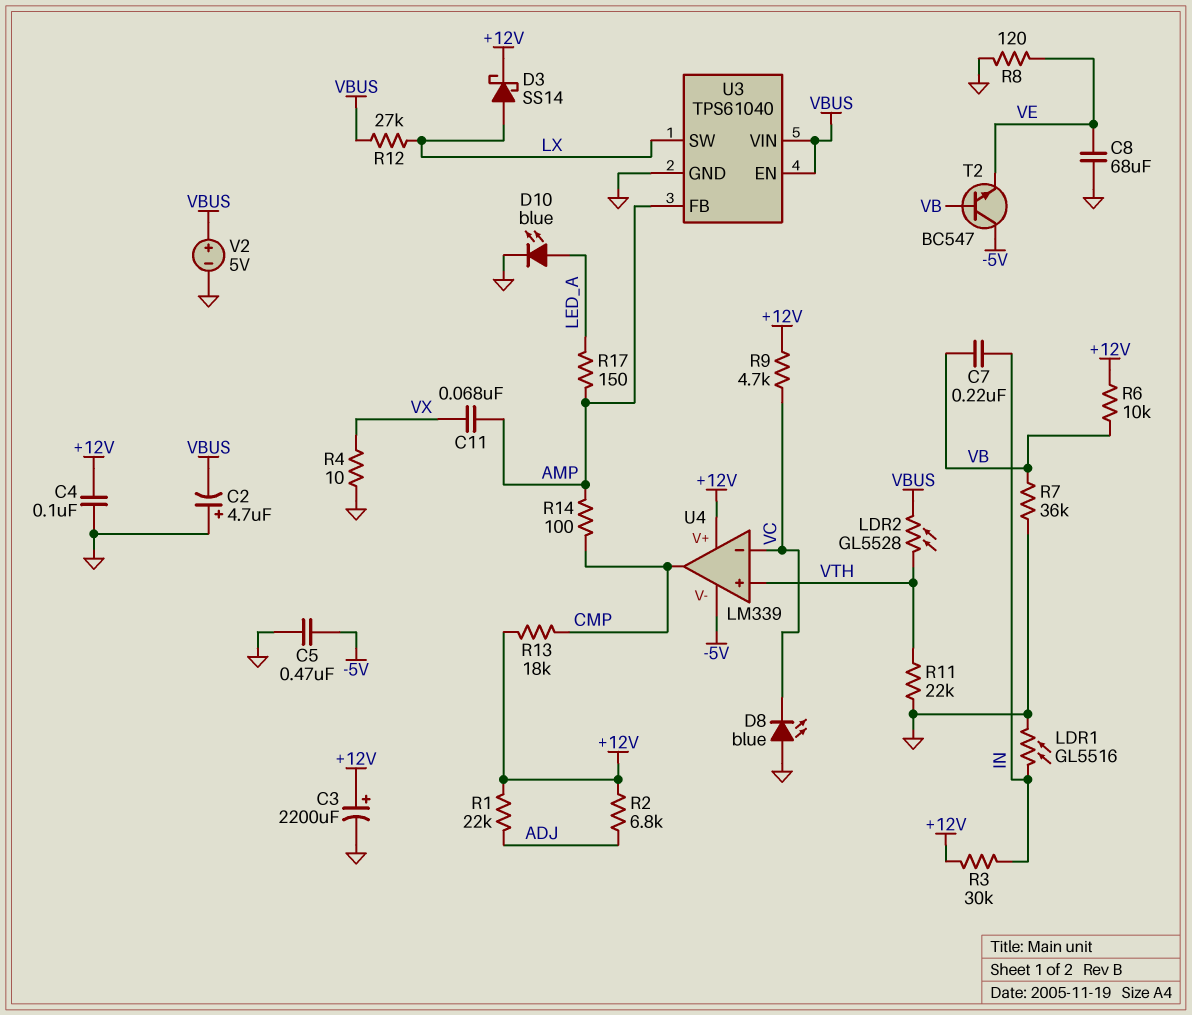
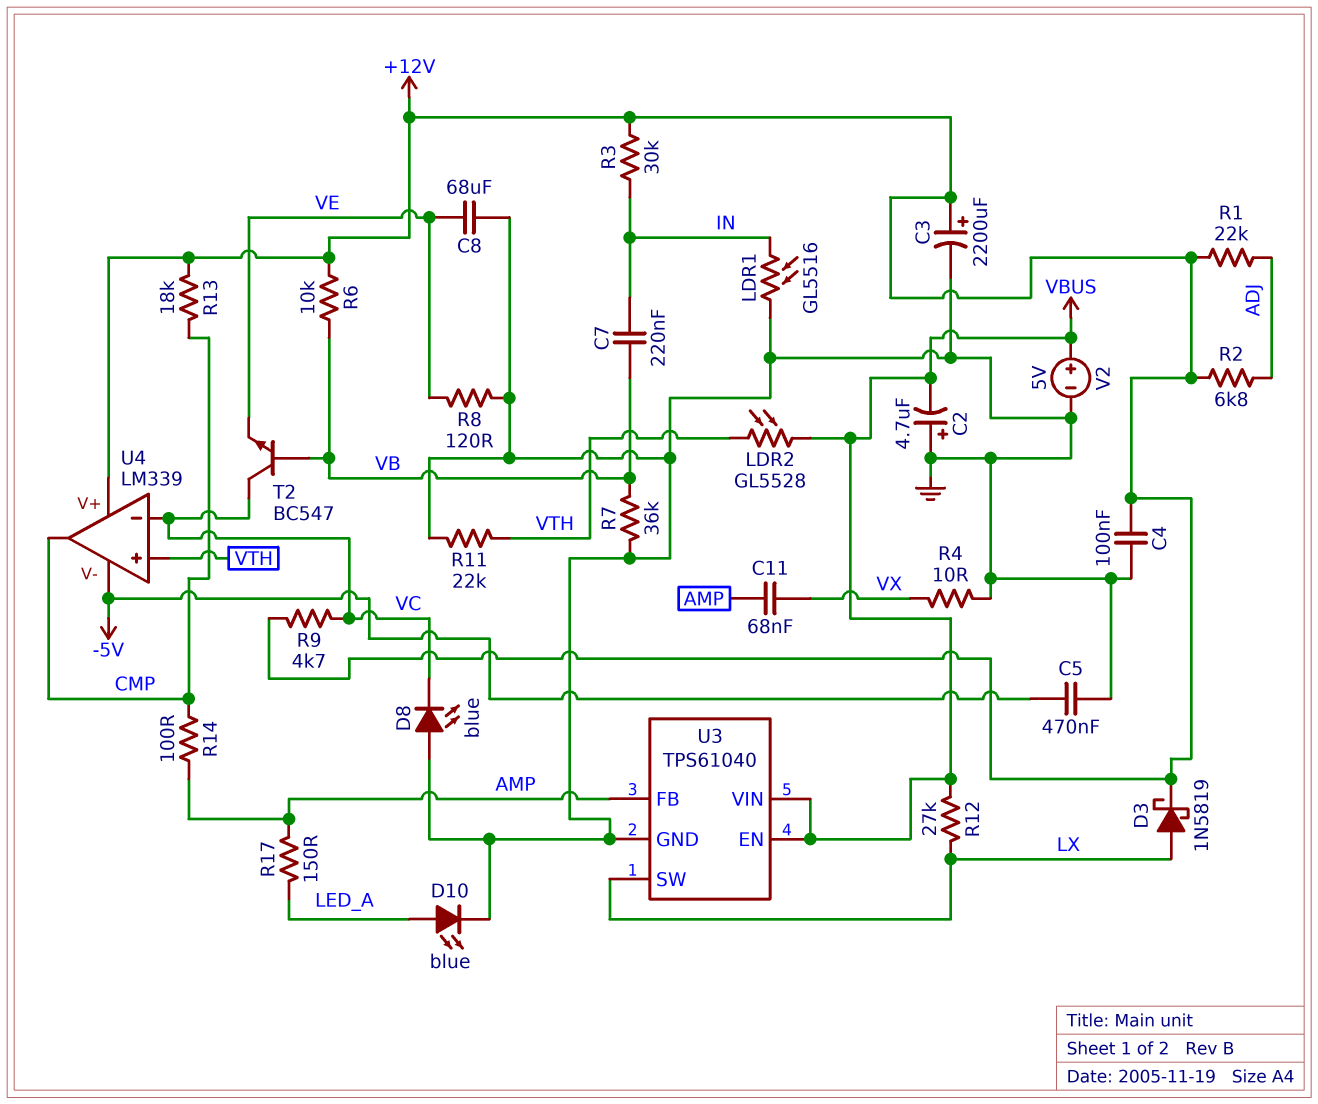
D3: schottky SS14 (A LX, K +12V) -> schottky 1N5819 (A LX, K +12V)
T2: NPN BC547 (B VB, C -5V, E VE) -> NPN BC547 (B VB, C VC, E VE)

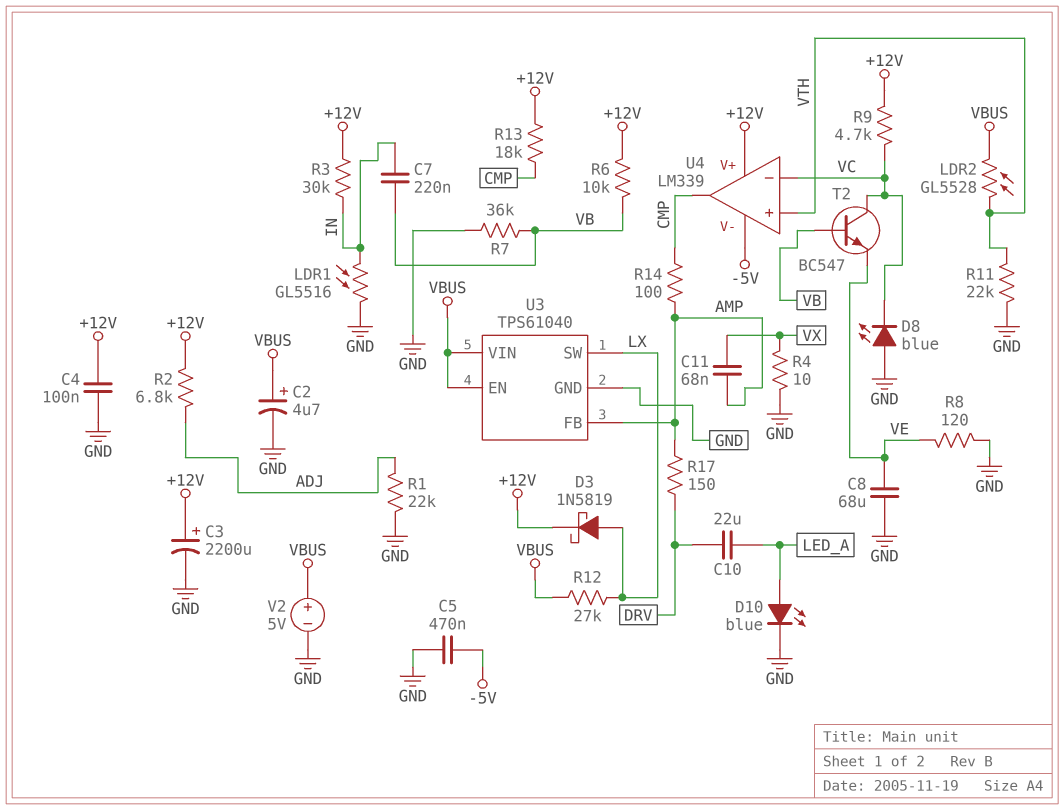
C2: 4.7uF (plus GND, minus VBUS) -> 4.7uF (plus VBUS, minus GND)
C10: none -> 22uF (DRV, LED_A)
R1: 22k (+12V, ADJ) -> 22k (ADJ, GND)
R17: 150 (AMP, LED_A) -> 150 (AMP, DRV)

